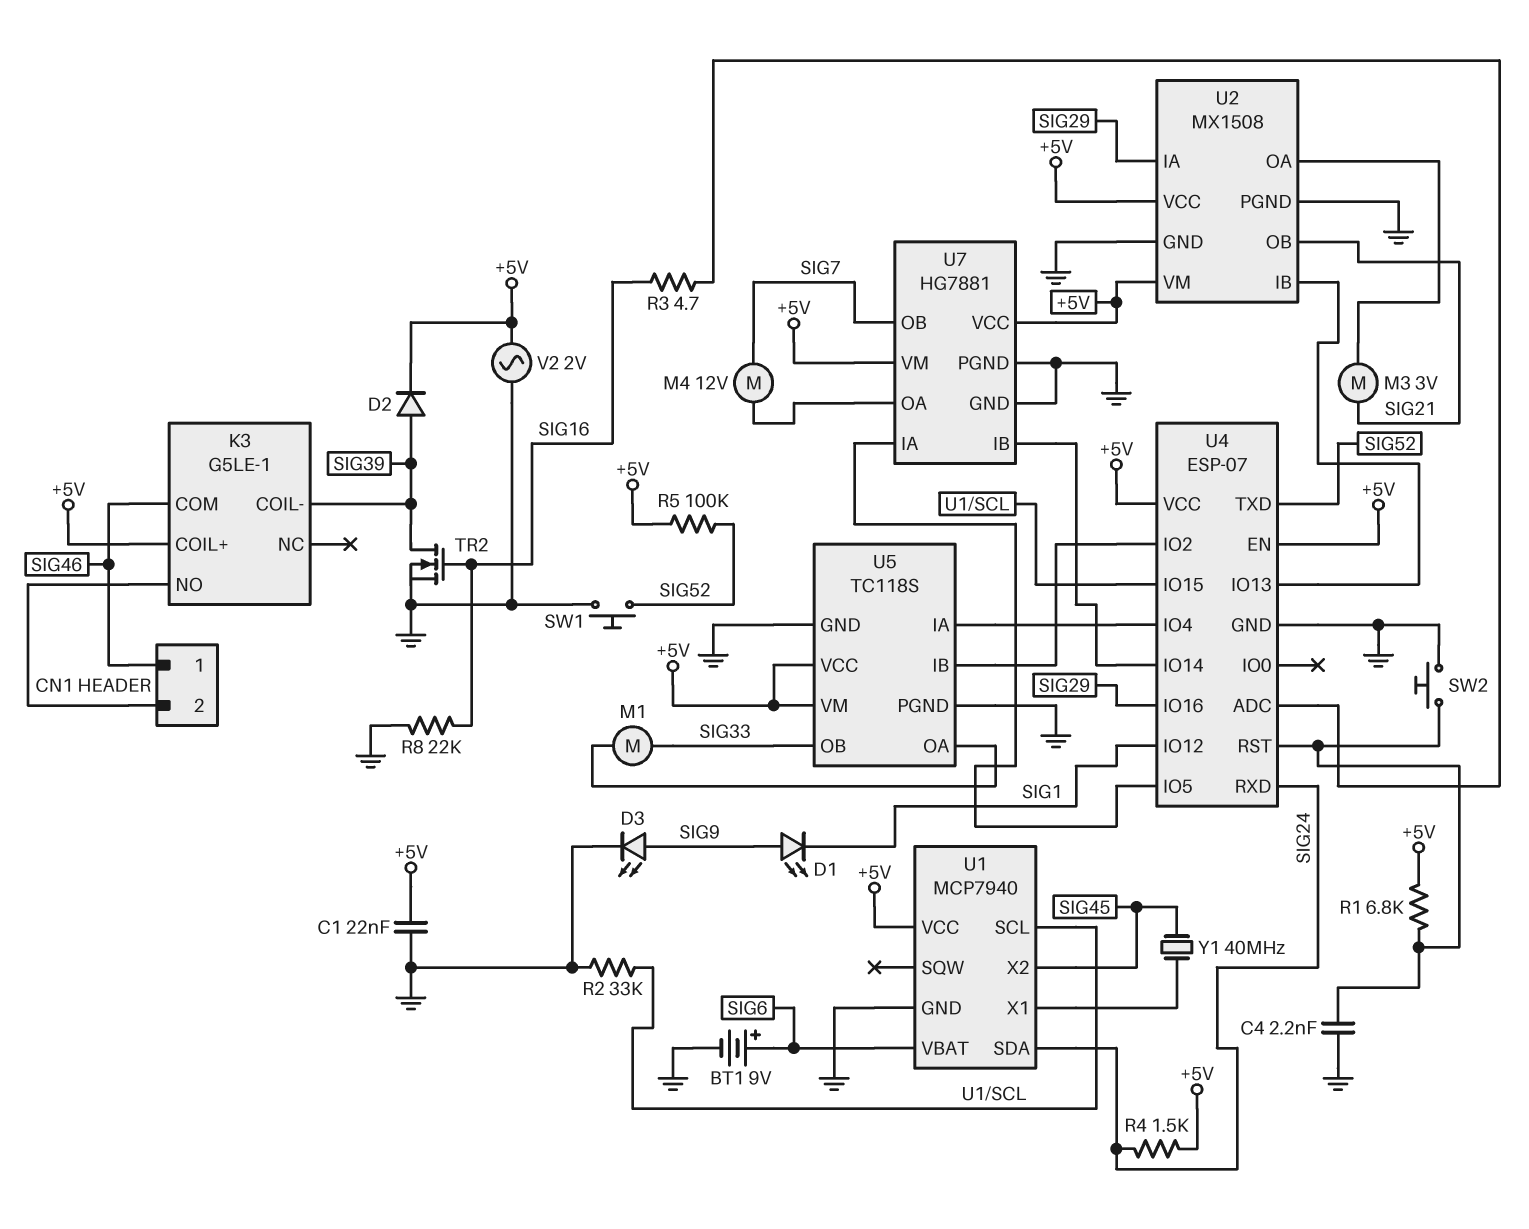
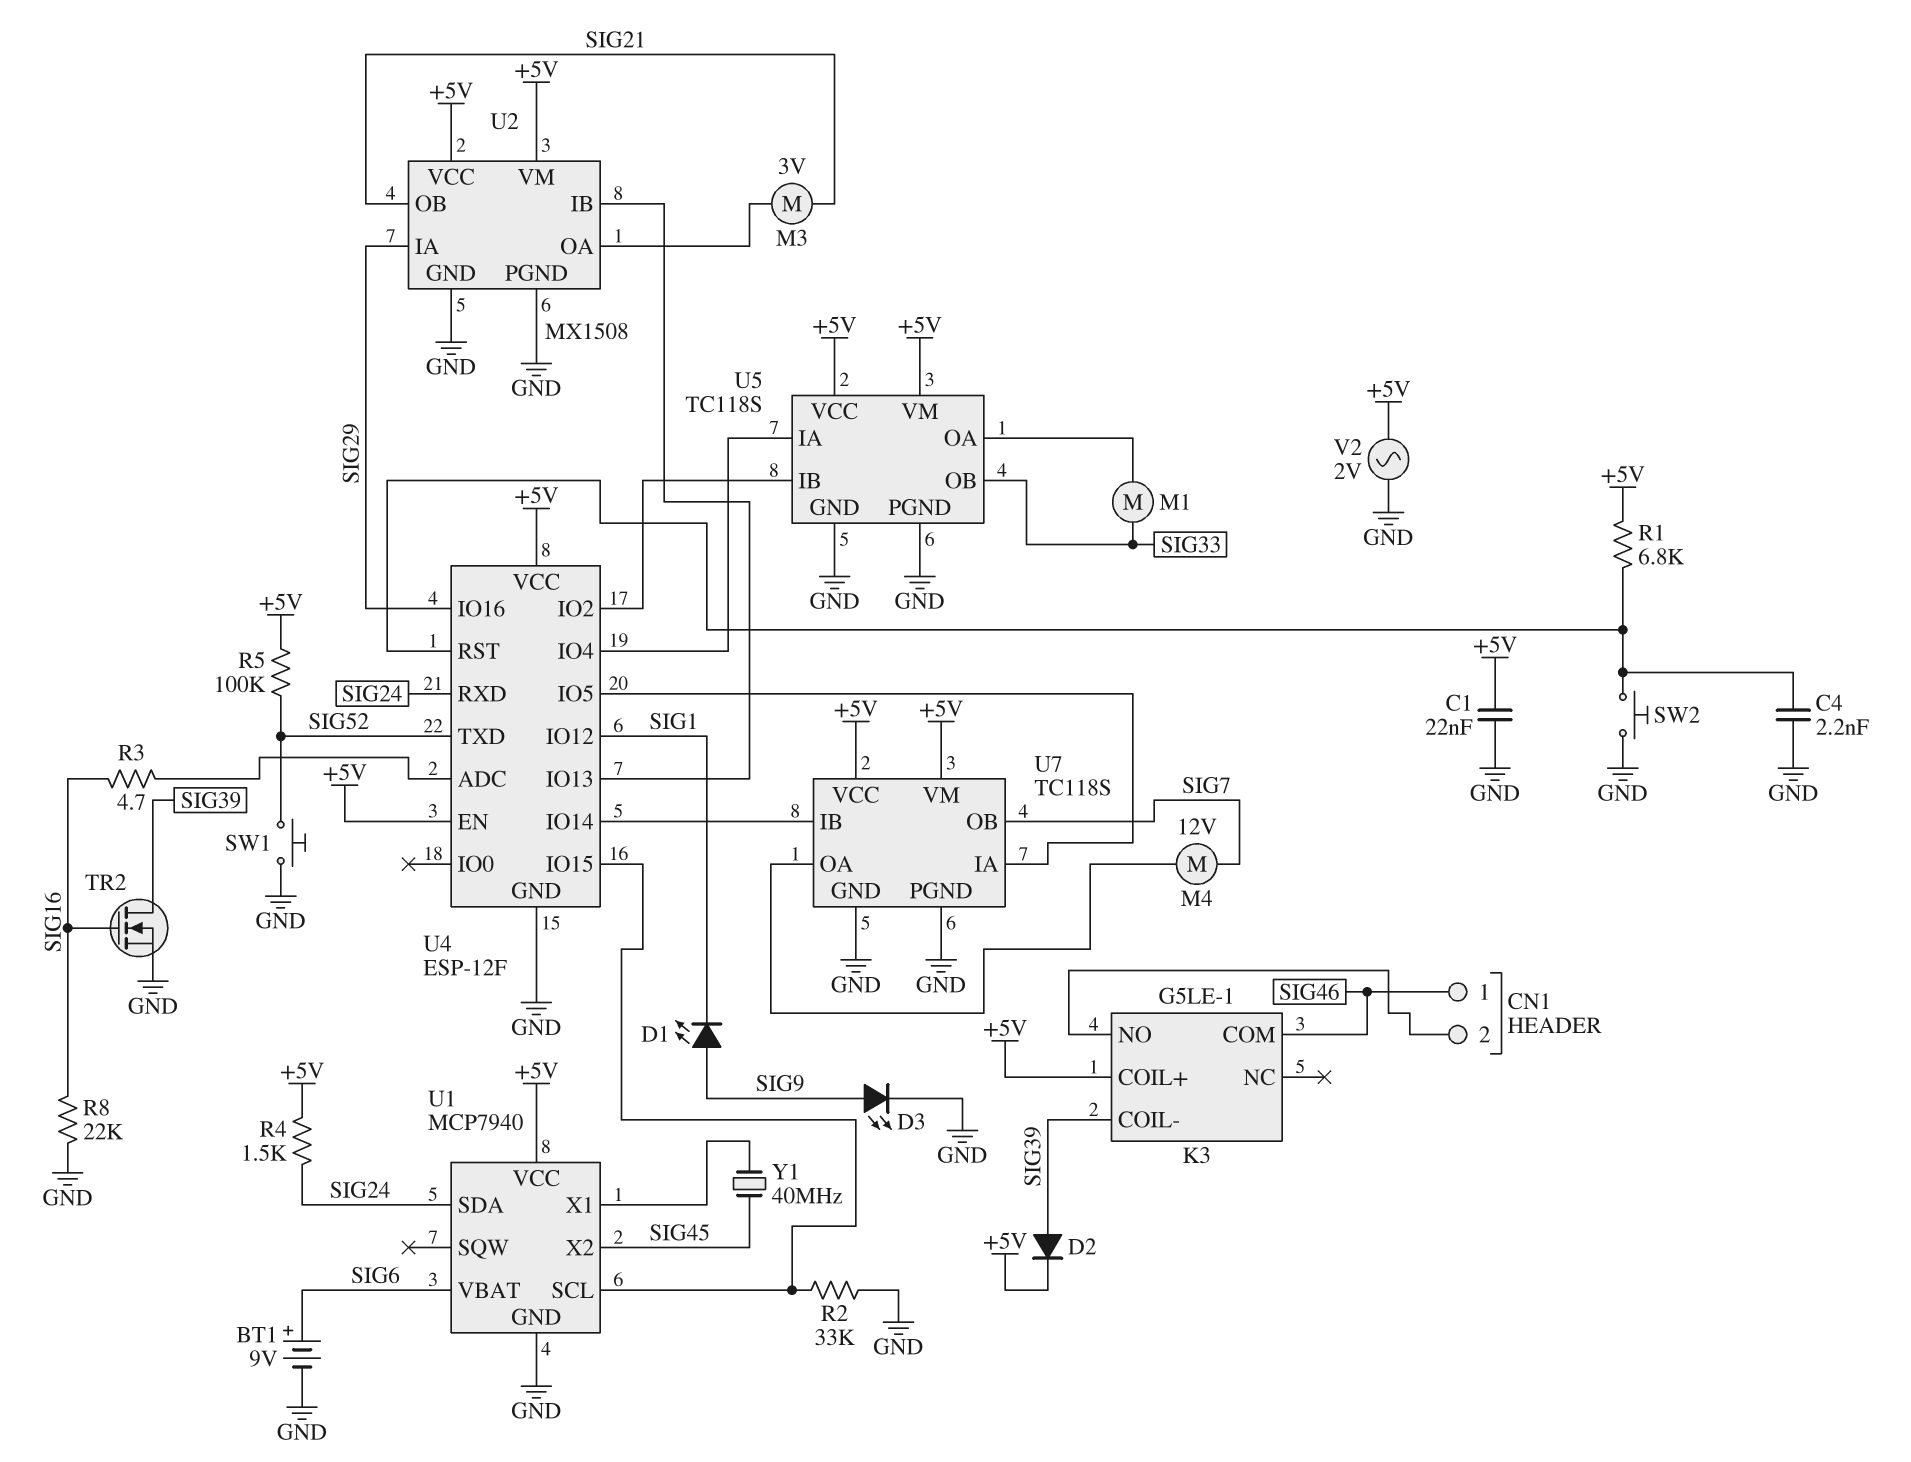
U4: ESP-07 -> ESP-12F
U7: HG7881 -> TC118S

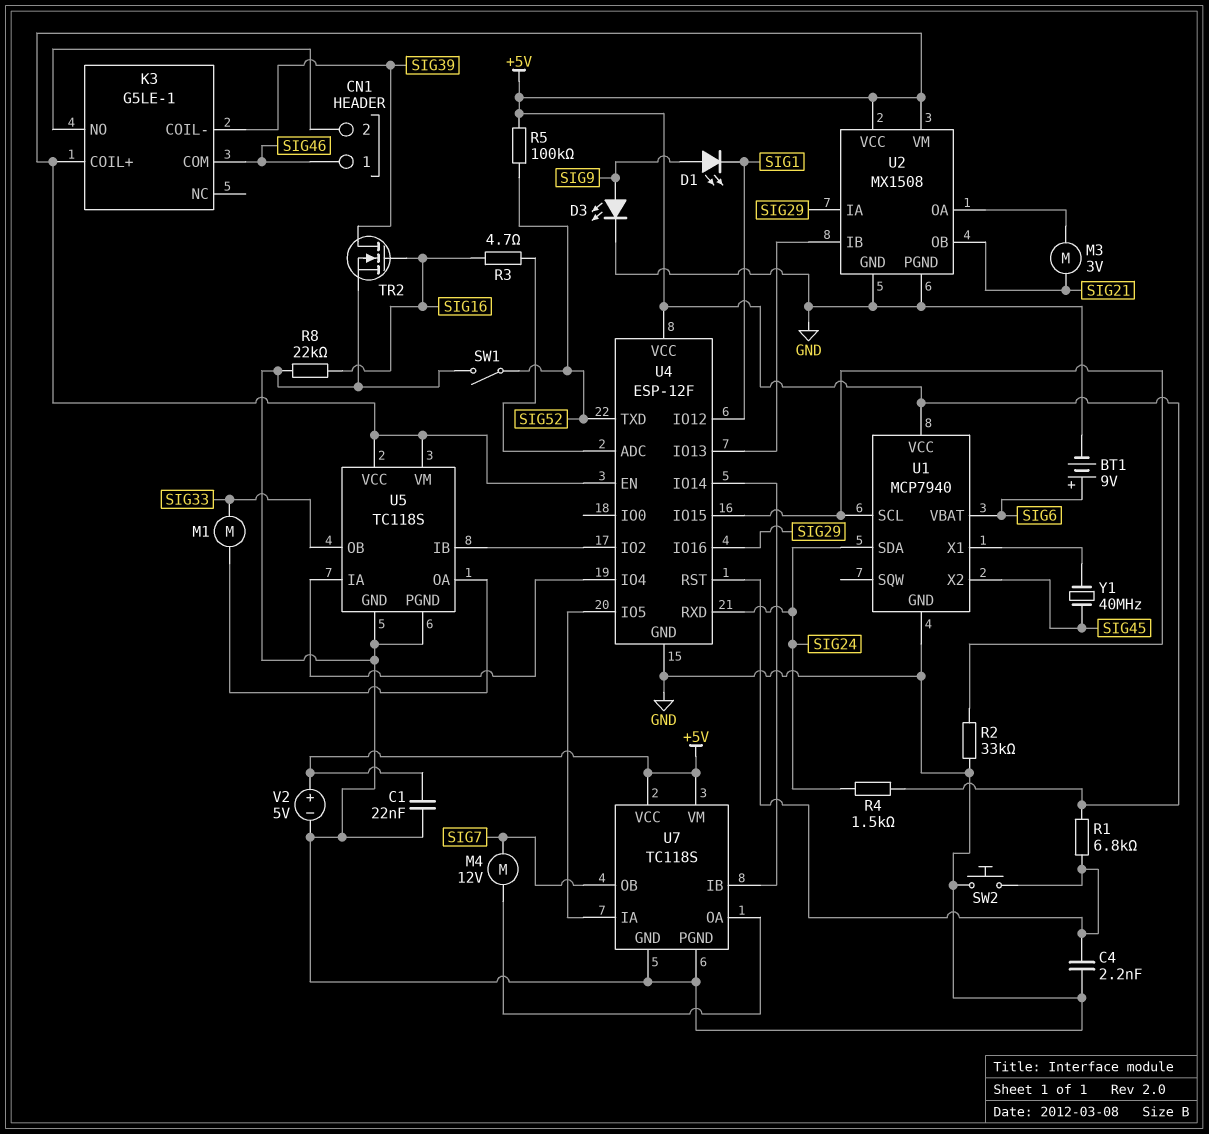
D2: diode (A SIG39, K +5V) -> none
SW1: button (GND, SIG52) -> switch (GND, SIG52)
V2: AC 2V (+5V, GND) -> 5V (plus +5V, minus GND)

